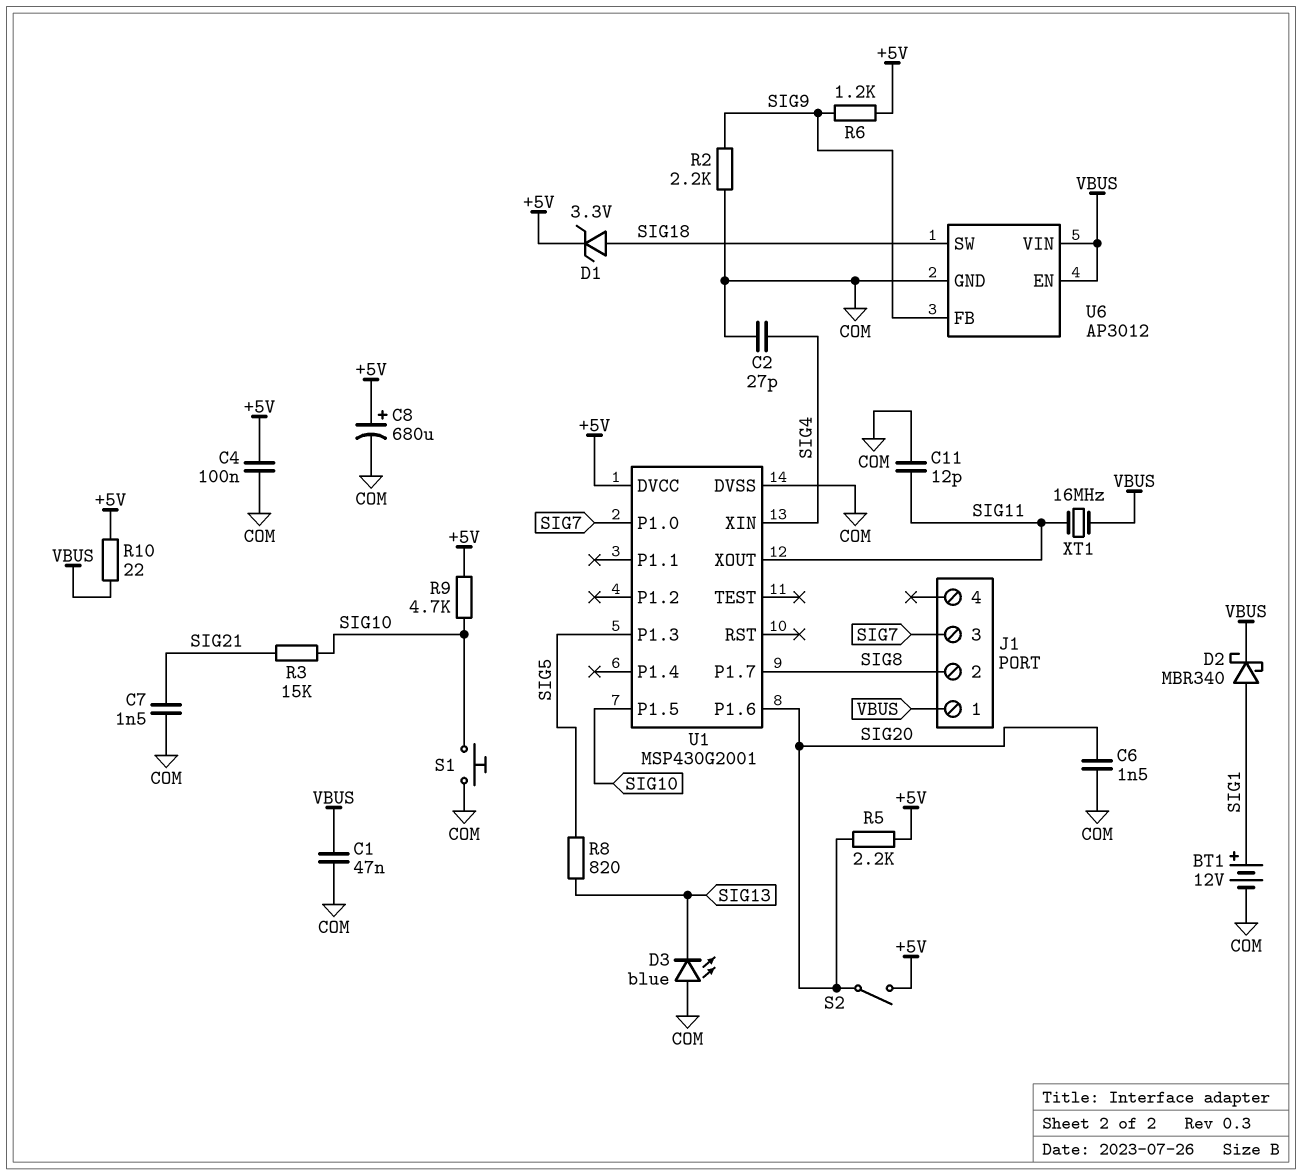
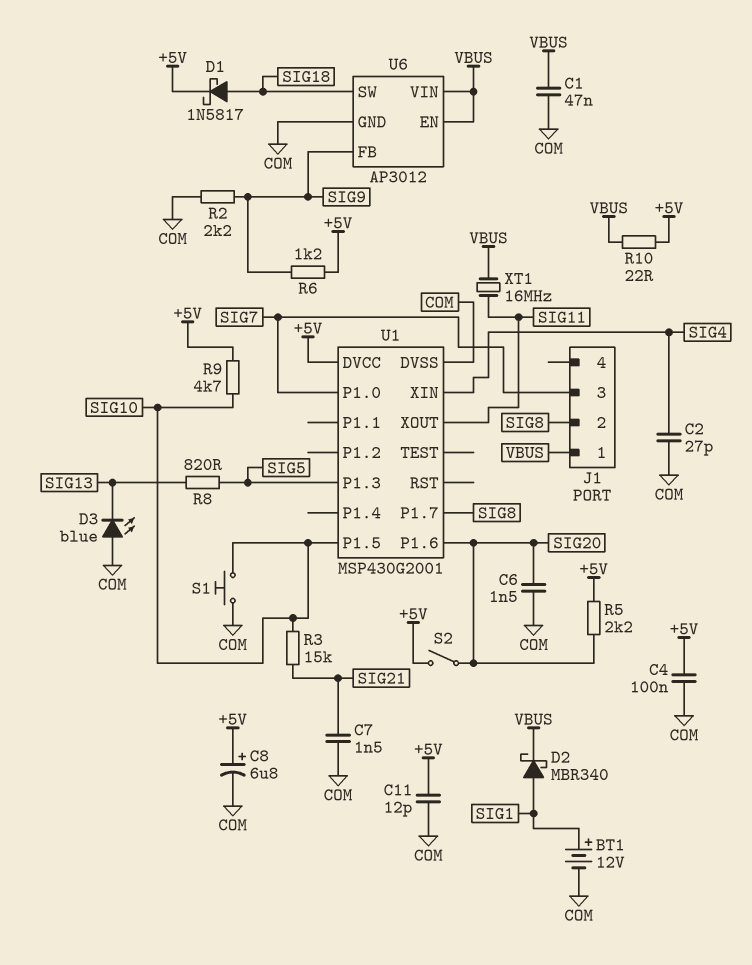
C8: 680uF (plus +5V, minus COM) -> 6.8uF (plus +5V, minus COM)
C11: 12pF (COM, SIG11) -> 12pF (+5V, COM)
D1: zener 3.3V (A SIG18, K +5V) -> schottky 1N5817 (A SIG18, K +5V)

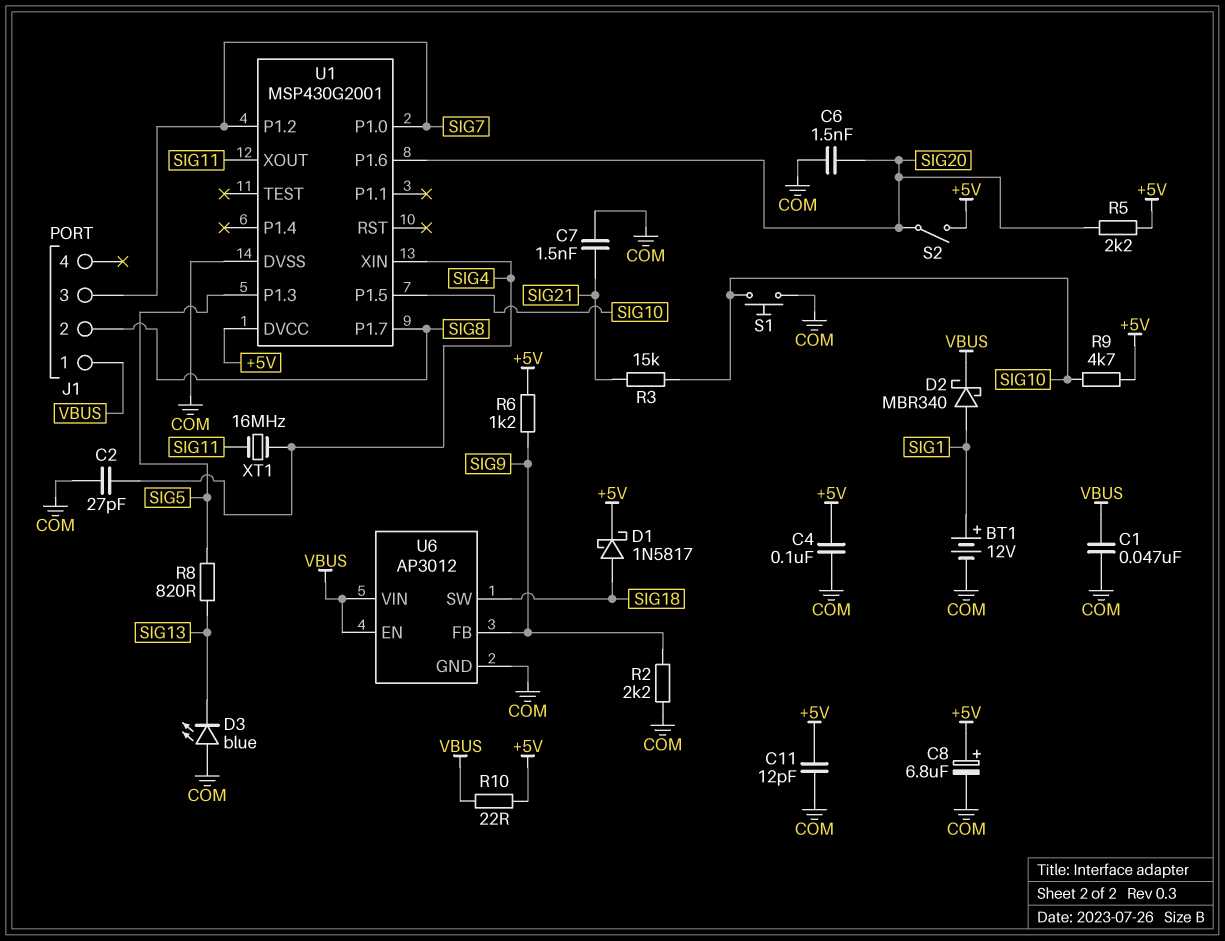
U1 pin P1.2: none -> SIG7
XT1: 16MHz (SIG11, VBUS) -> 16MHz (SIG4, SIG11)

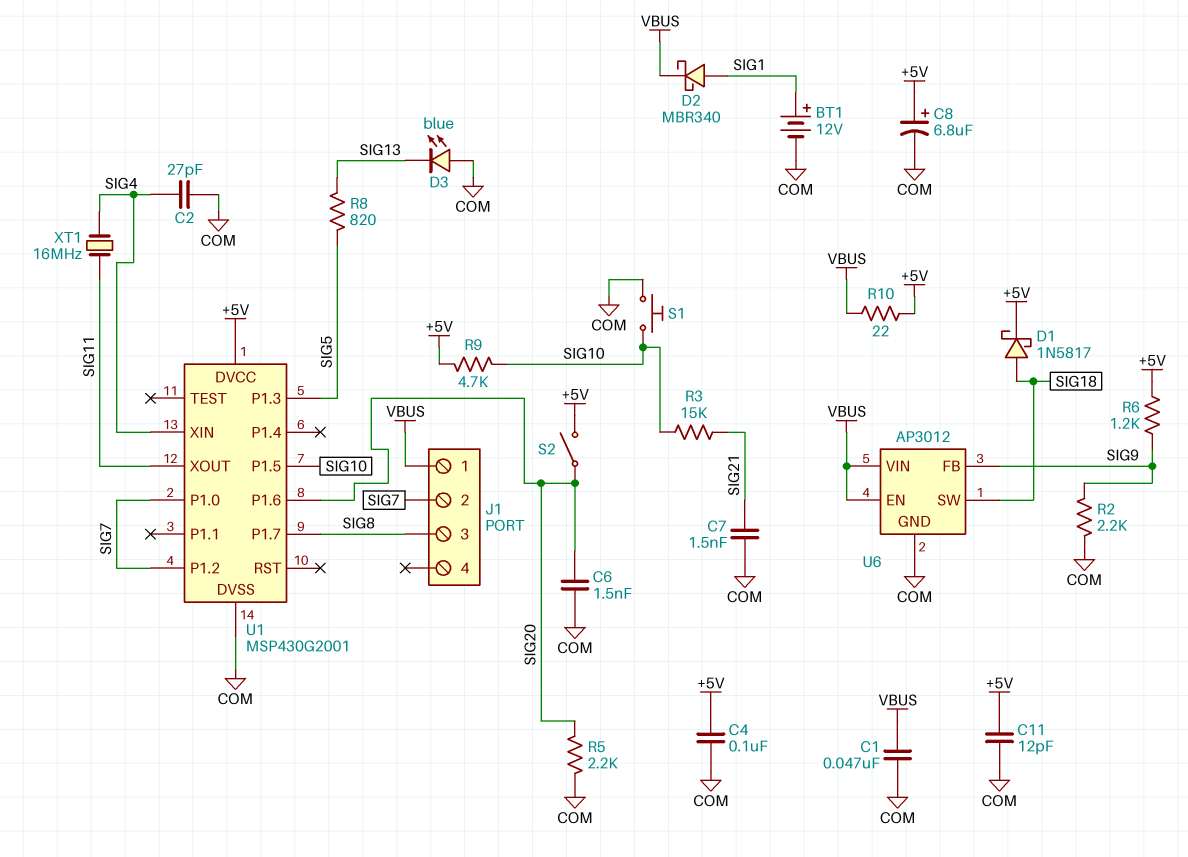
J1 pin 2: SIG8 -> SIG7
J1 pin 3: SIG7 -> SIG8
R5: 2.2k (+5V, SIG20) -> 2.2k (COM, SIG20)

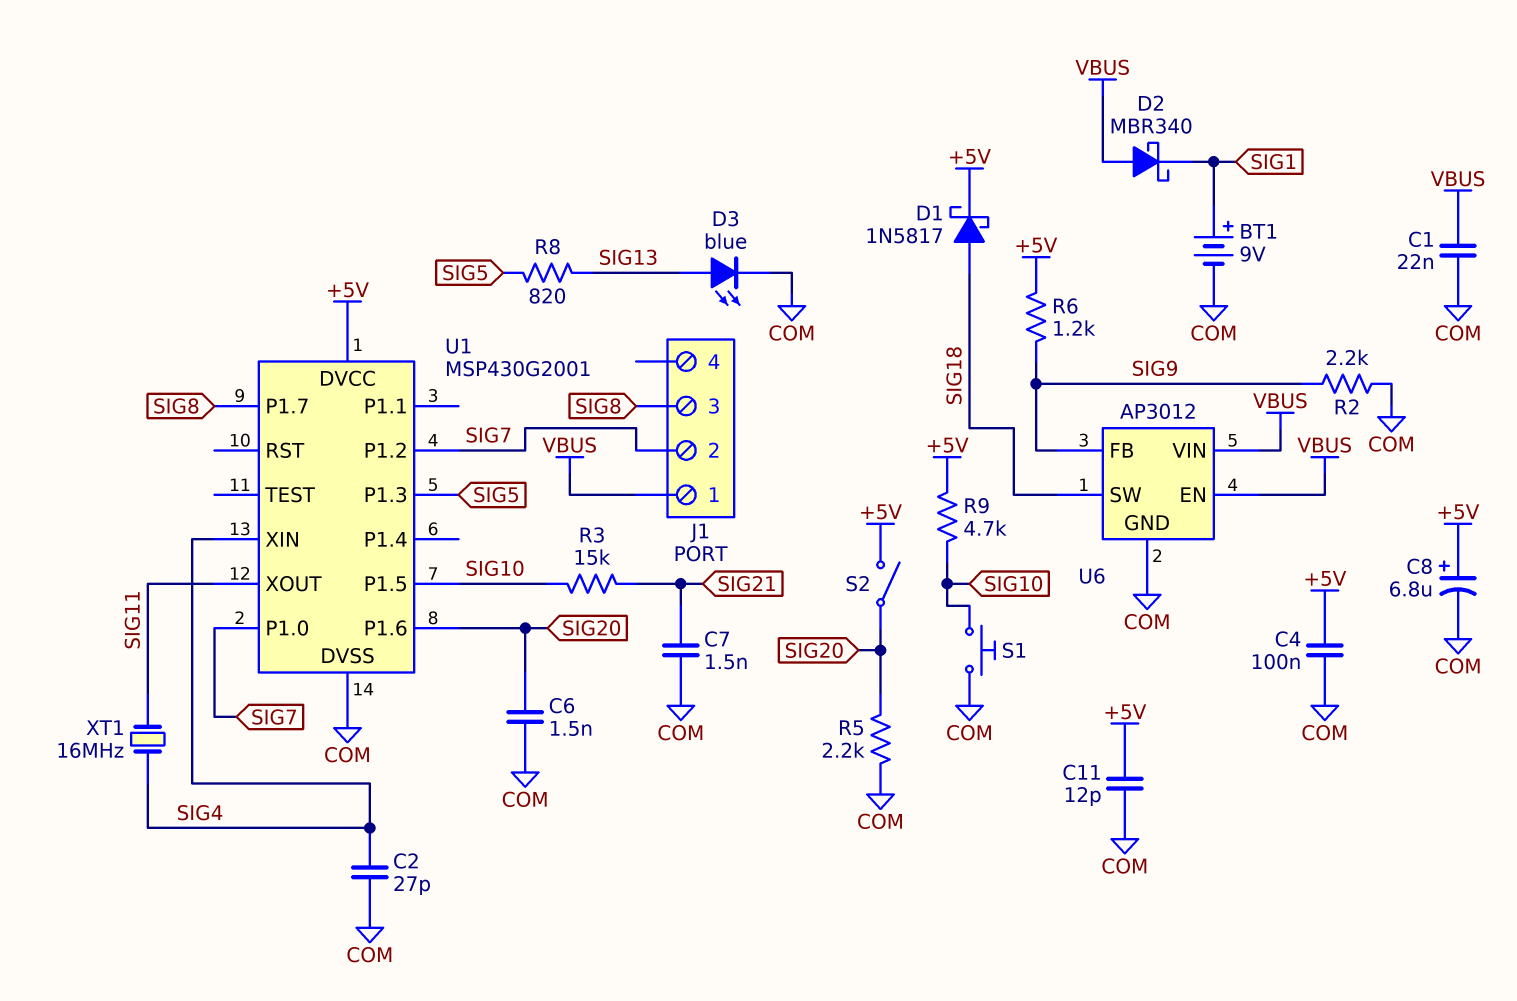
BT1: 12V (plus SIG1, minus COM) -> 9V (plus SIG1, minus COM)
C1: 47nF (COM, VBUS) -> 22nF (COM, VBUS)
D2: schottky MBR340 (A SIG1, K VBUS) -> schottky MBR340 (A VBUS, K SIG1)
D3: LED blue (A COM, K SIG13) -> LED blue (A SIG13, K COM)
R10: 22 (+5V, VBUS) -> none

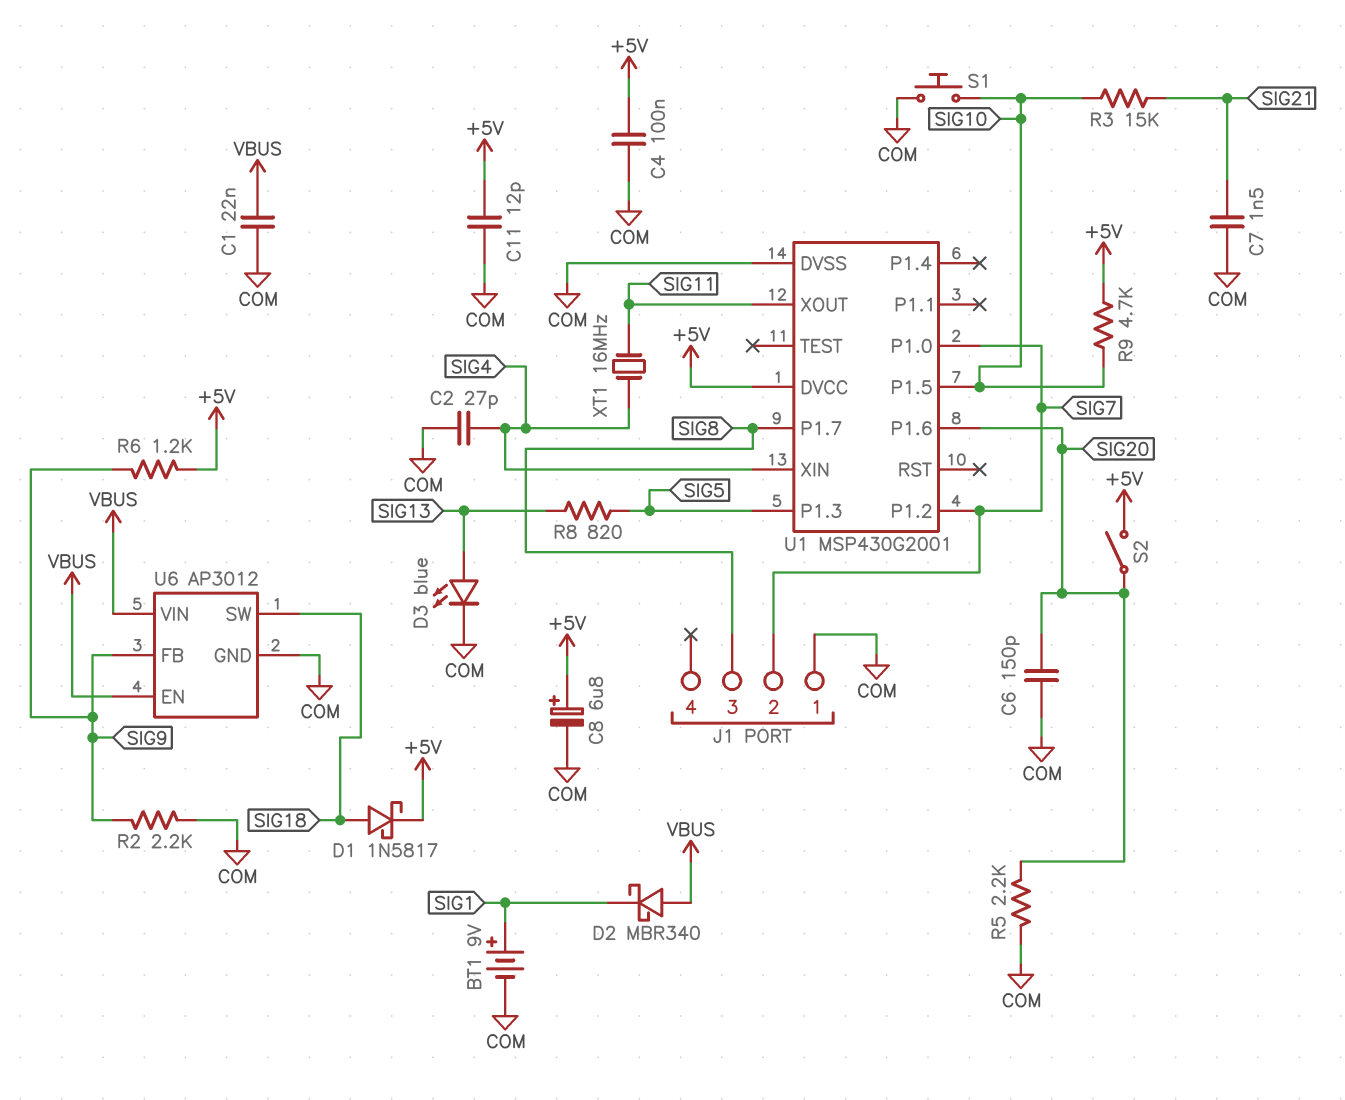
C6: 1.5nF (COM, SIG20) -> 150pF (COM, SIG20)
J1 pin 1: VBUS -> COM

